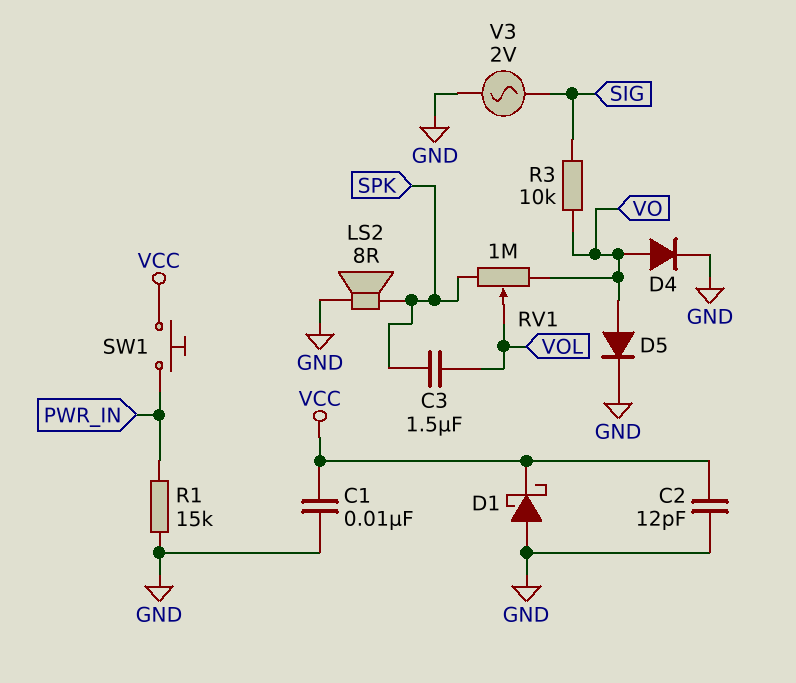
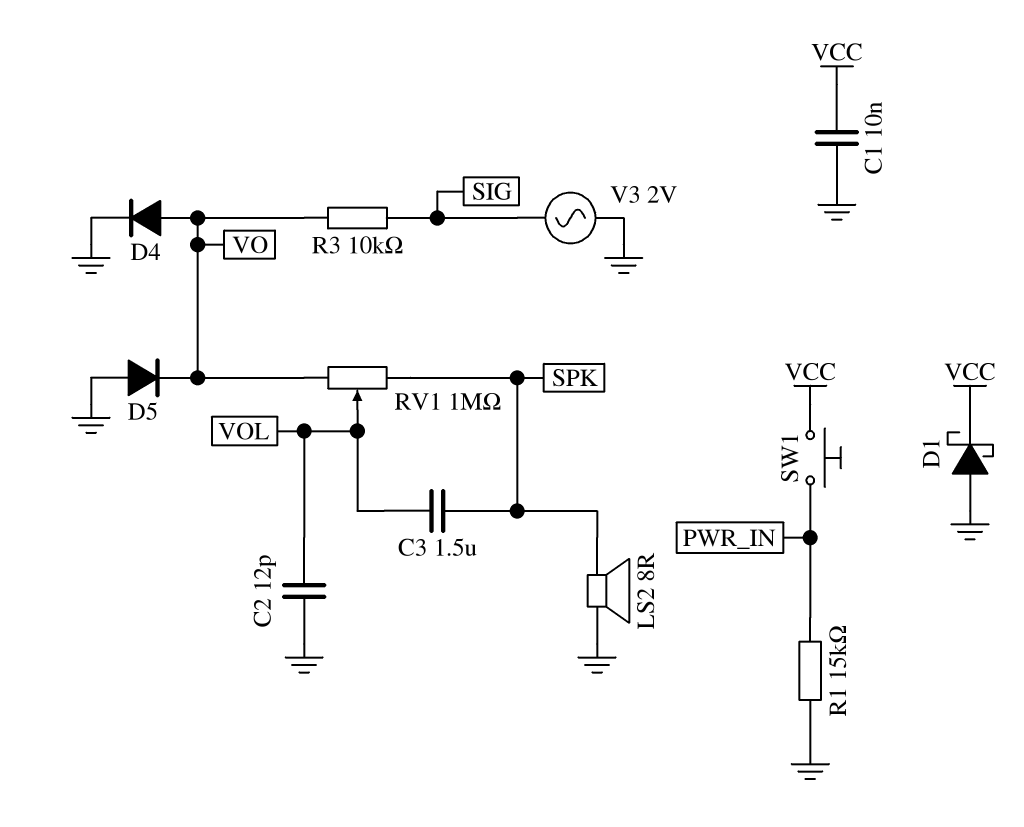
C2: 12pF (GND, VCC) -> 12pF (GND, VOL)
D5: diode (A VO, K GND) -> diode (A GND, K VO)

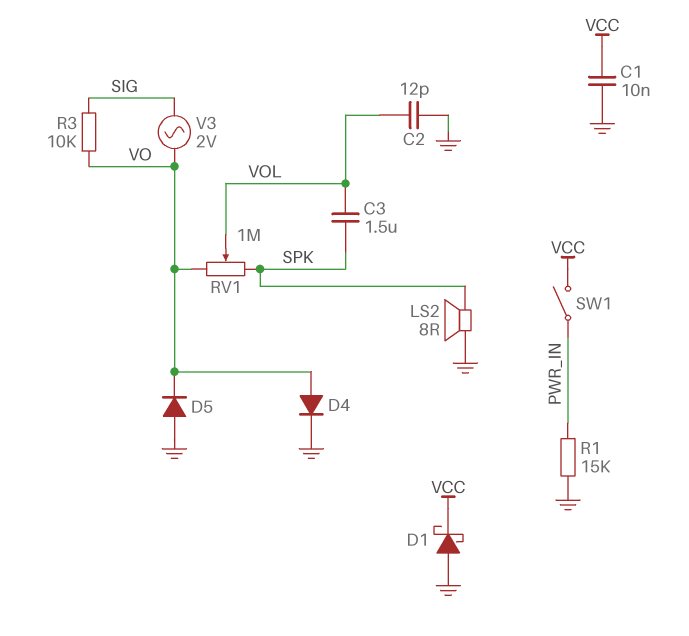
SW1: button (PWR_IN, VCC) -> switch (PWR_IN, VCC)
V3: AC 2V (GND, SIG) -> AC 2V (SIG, VO)

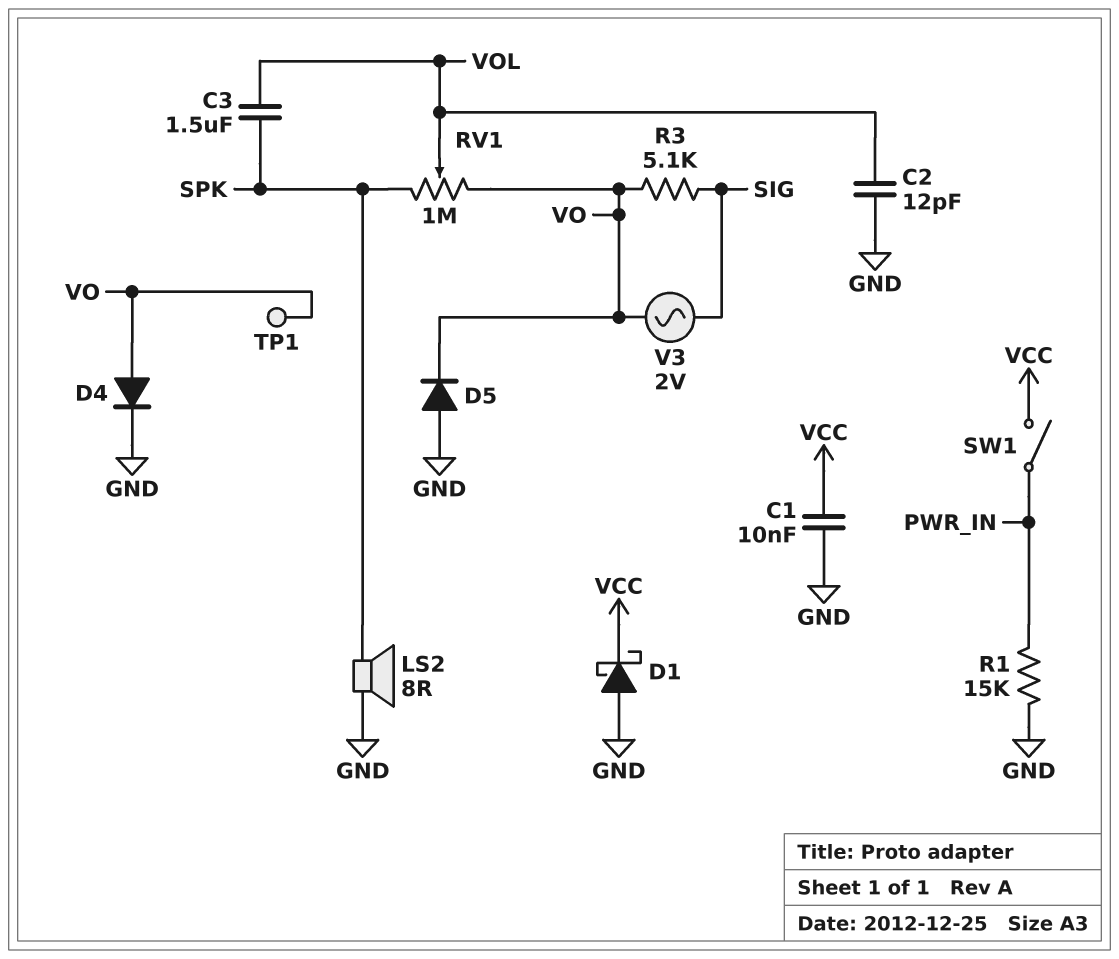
R3: 10k (SIG, VO) -> 5.1k (SIG, VO)
TP1: none -> test point (VO)

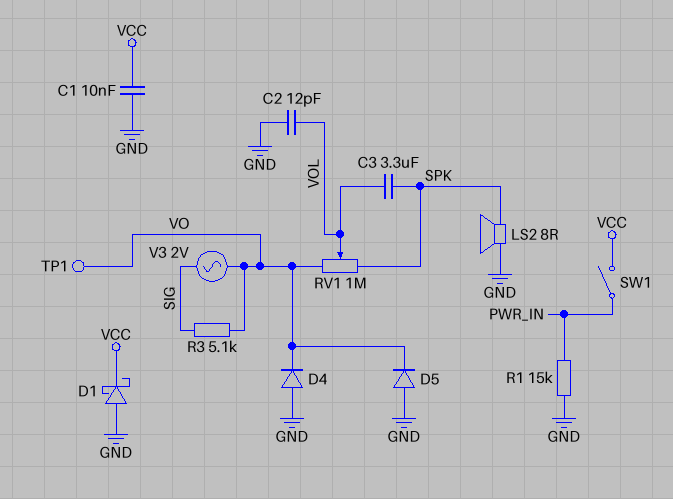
C3: 1.5uF (SPK, VOL) -> 3.3uF (SPK, VOL)
D4: diode (A VO, K GND) -> diode (A GND, K VO)

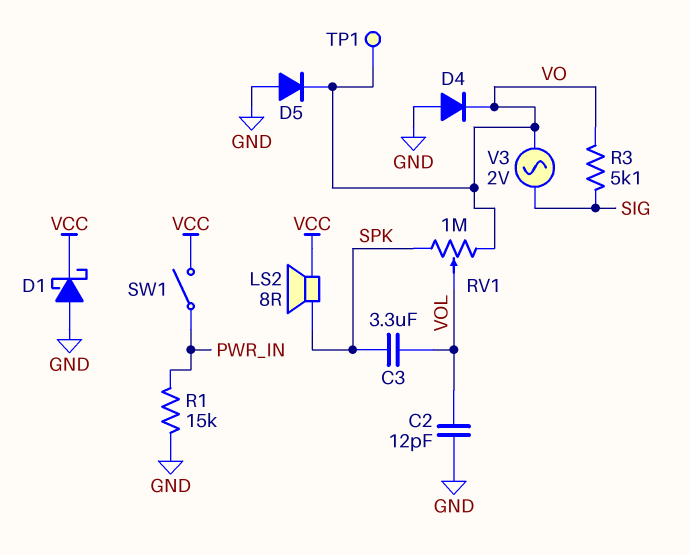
C1: 10nF (GND, VCC) -> none
LS2: speaker 8R (GND, SPK) -> speaker 8R (SPK, VCC)

